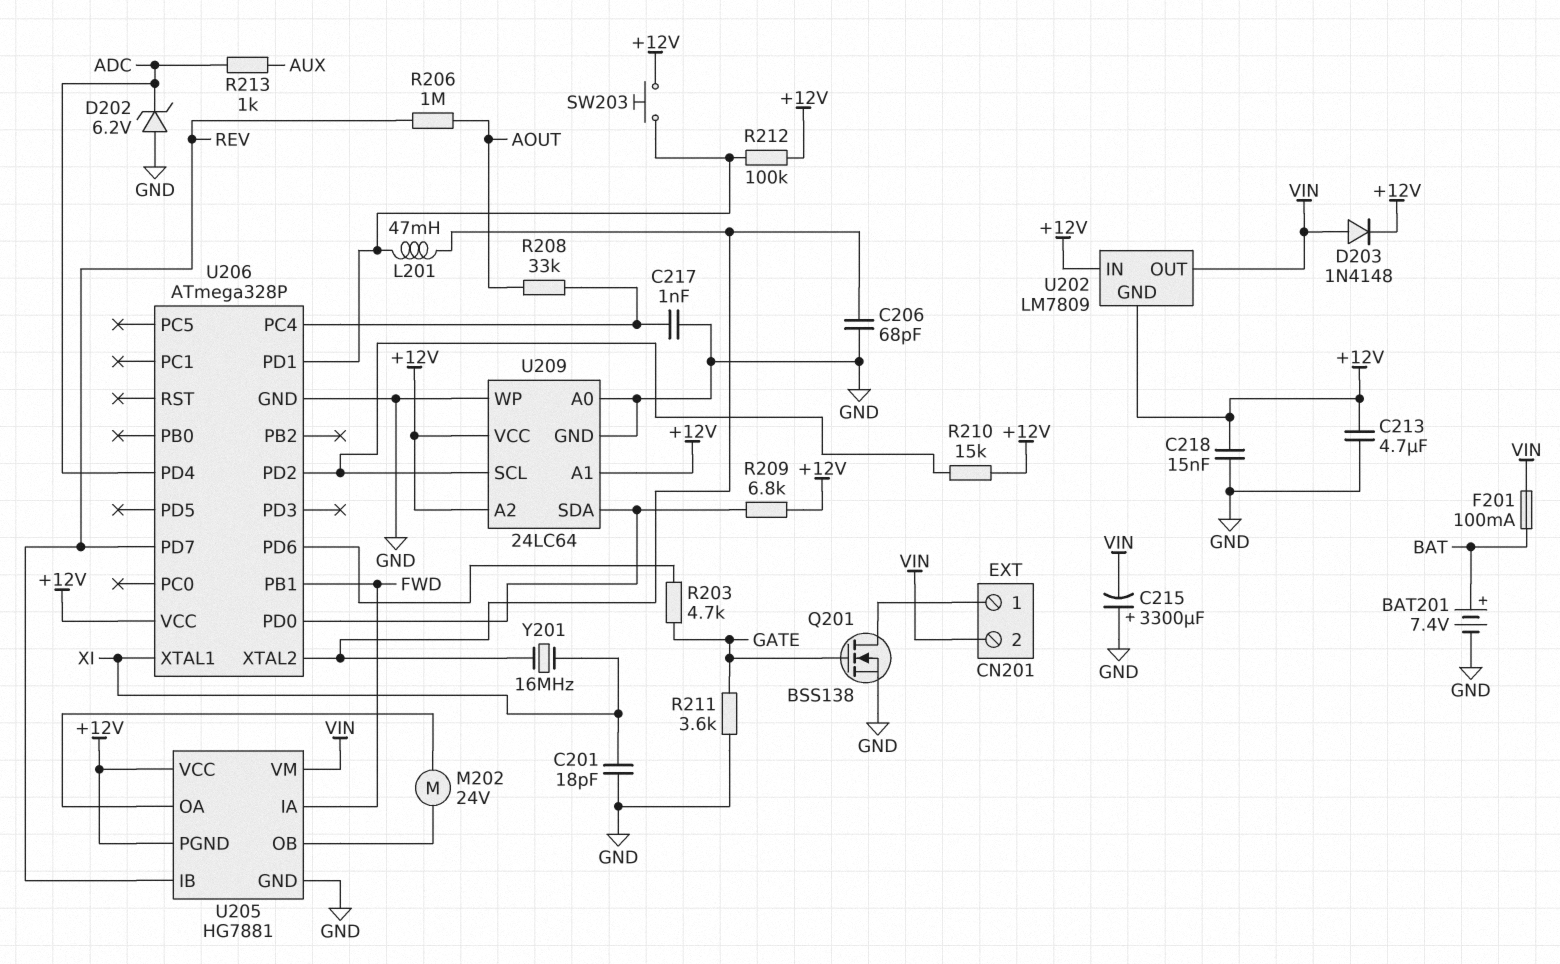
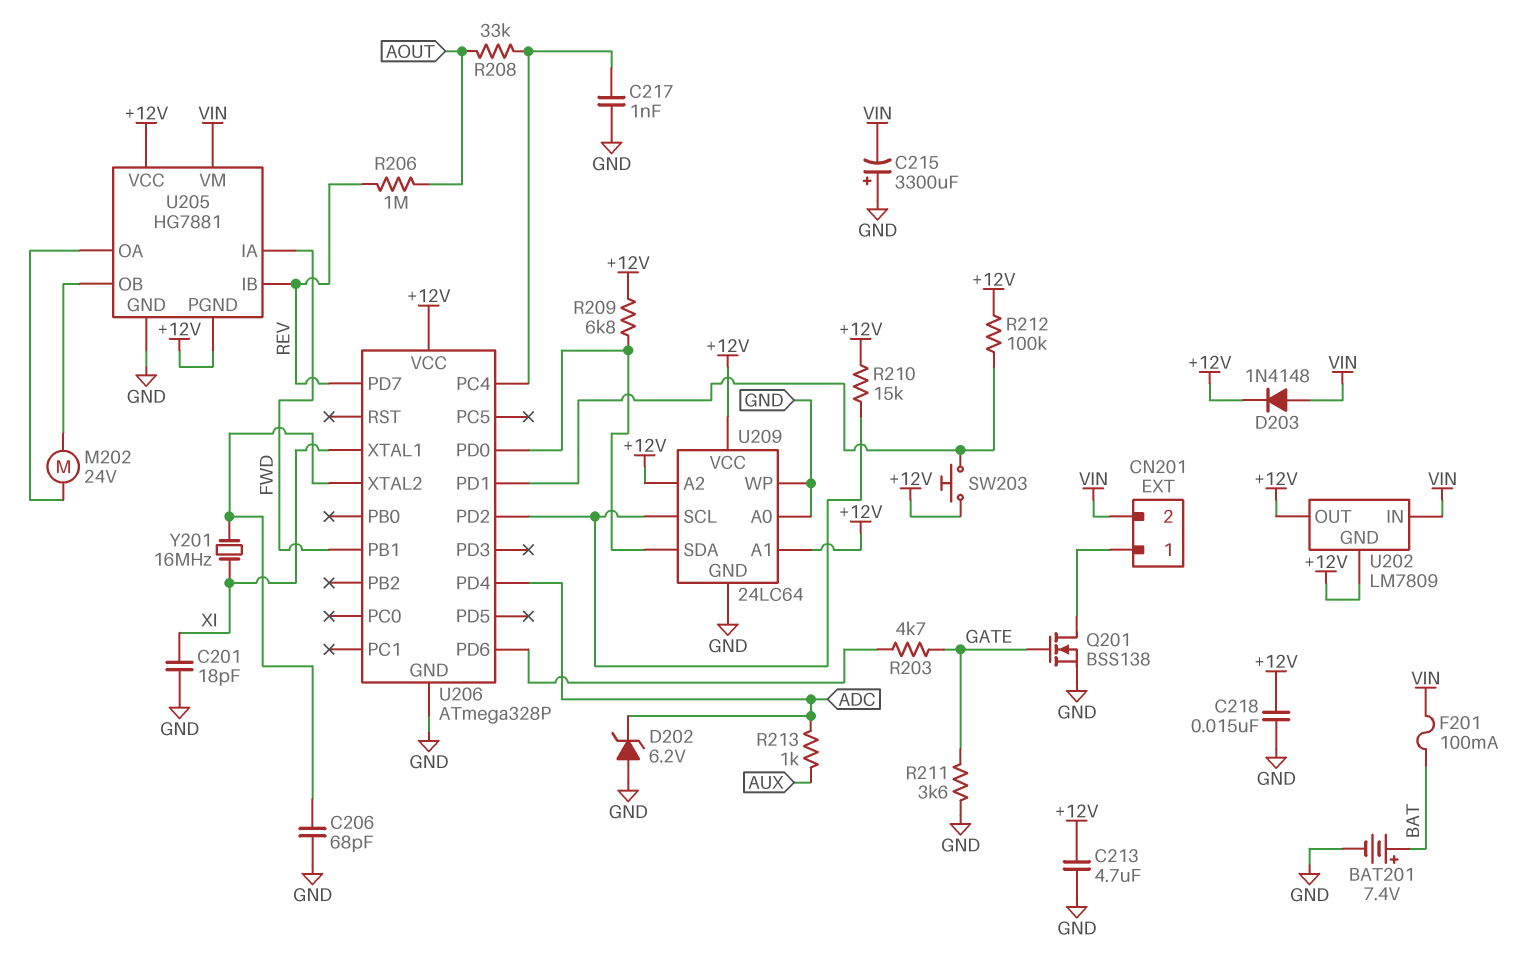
L201: 47mH (U206/PD1, U206/XTAL2) -> none
U202 pin IN: +12V -> VIN
U202 pin OUT: VIN -> +12V

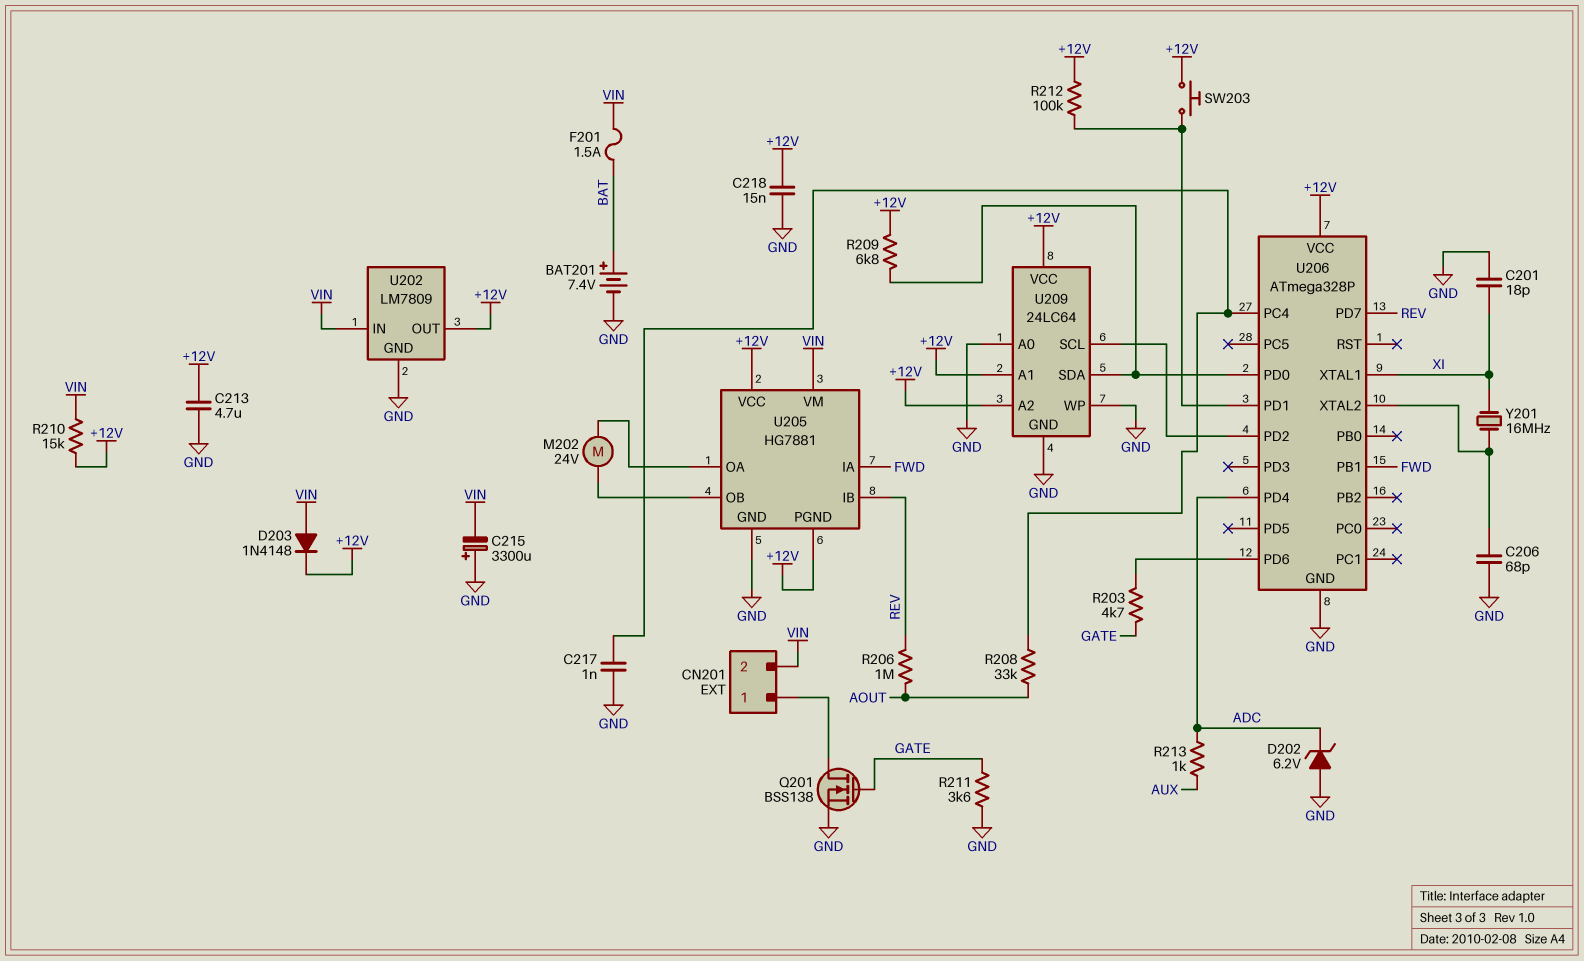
F201: 100mA (BAT, VIN) -> 1.5A (BAT, VIN)
R210: 15k (+12V, U206/PD2) -> 15k (+12V, VIN)
U202 pin GND: +12V -> GND

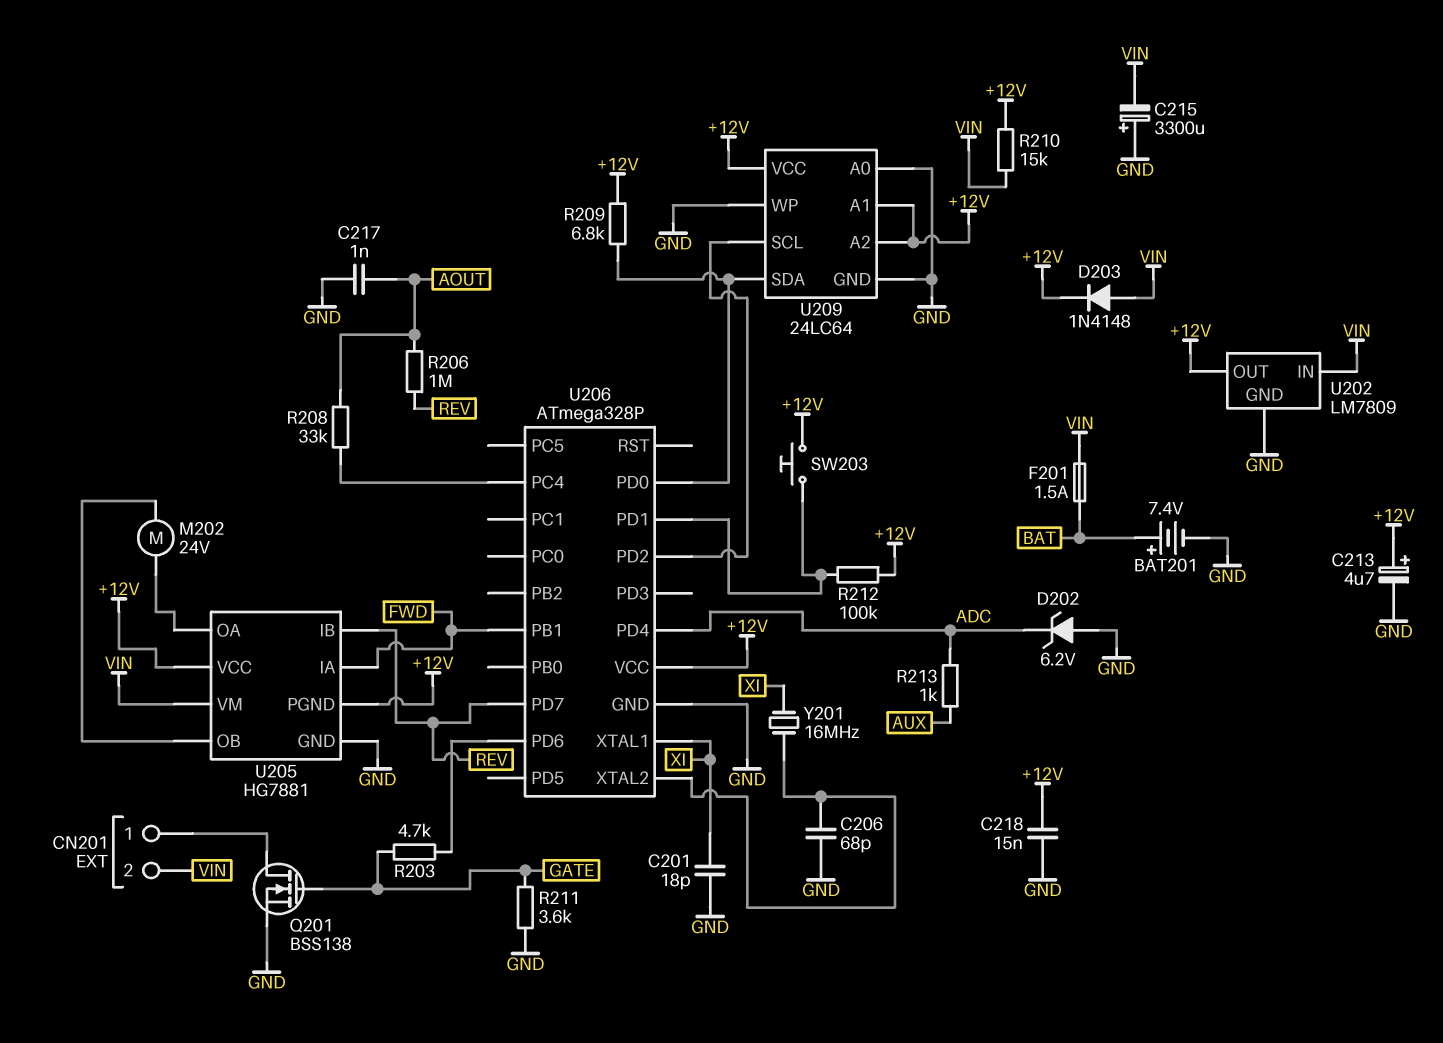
C213: 4.7uF (+12V, GND) -> 4.7uF (plus +12V, minus GND)
C217: 1nF (GND, U206/PC4) -> 1nF (AOUT, GND)

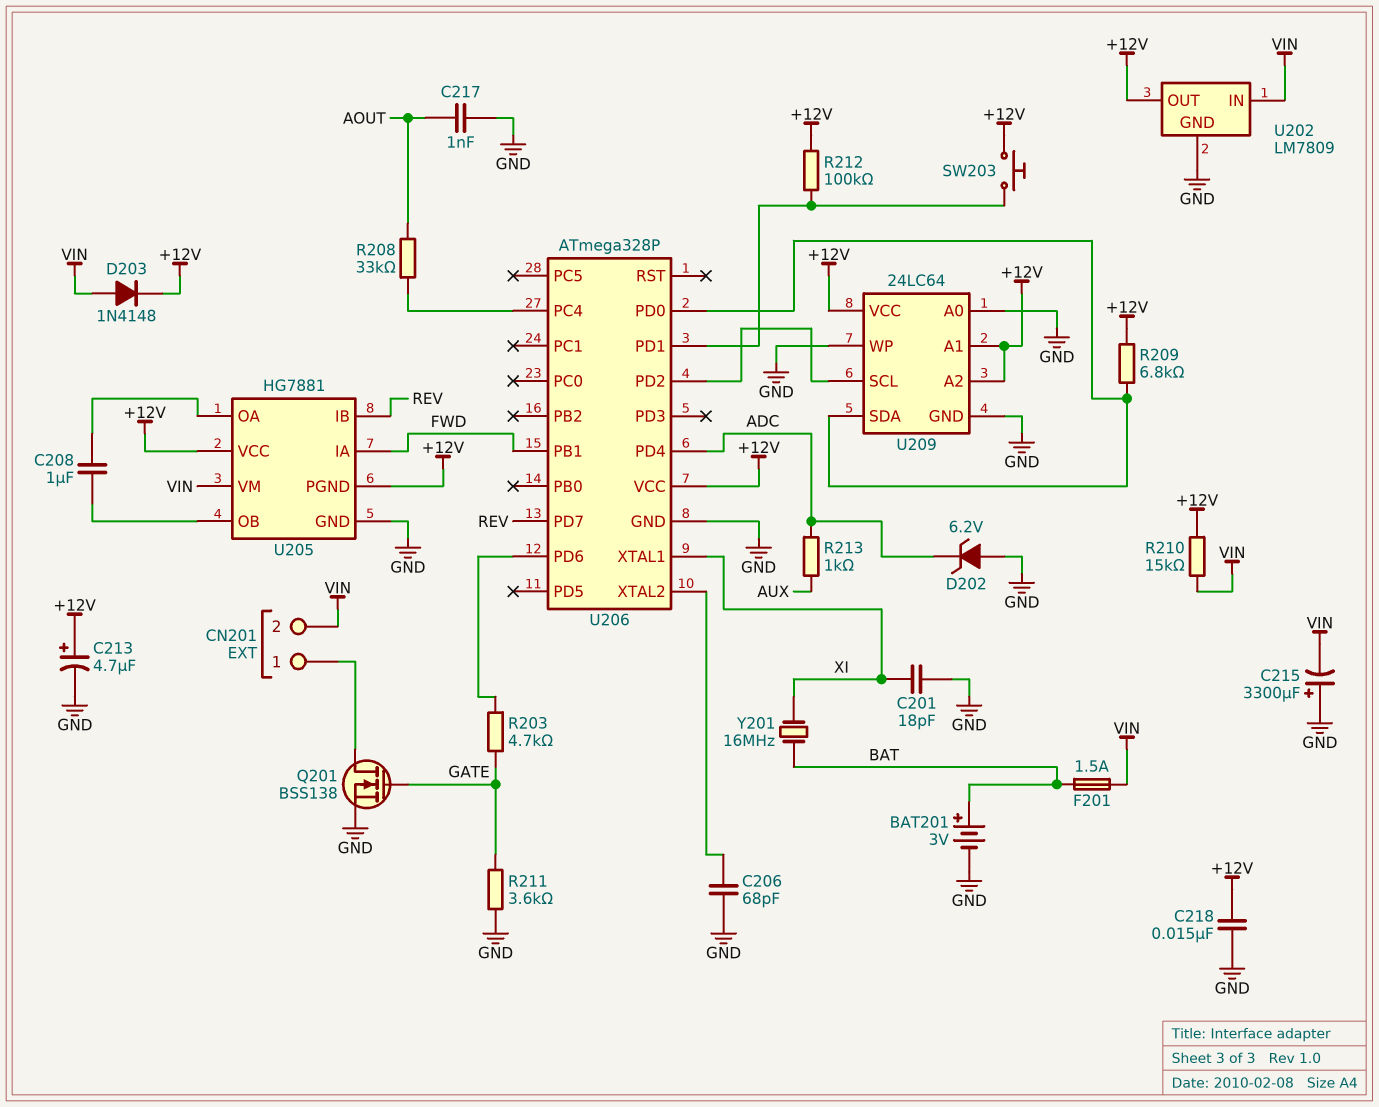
BAT201: 7.4V (plus BAT, minus GND) -> 3V (plus BAT, minus GND)
C208: none -> 1uF (U205/OA, U205/OB)
M202: motor 24V (U205/OA, U205/OB) -> none
R206: 1M (AOUT, REV) -> none
Y201: 16MHz (U206/XTAL2, XI) -> 16MHz (BAT, XI)

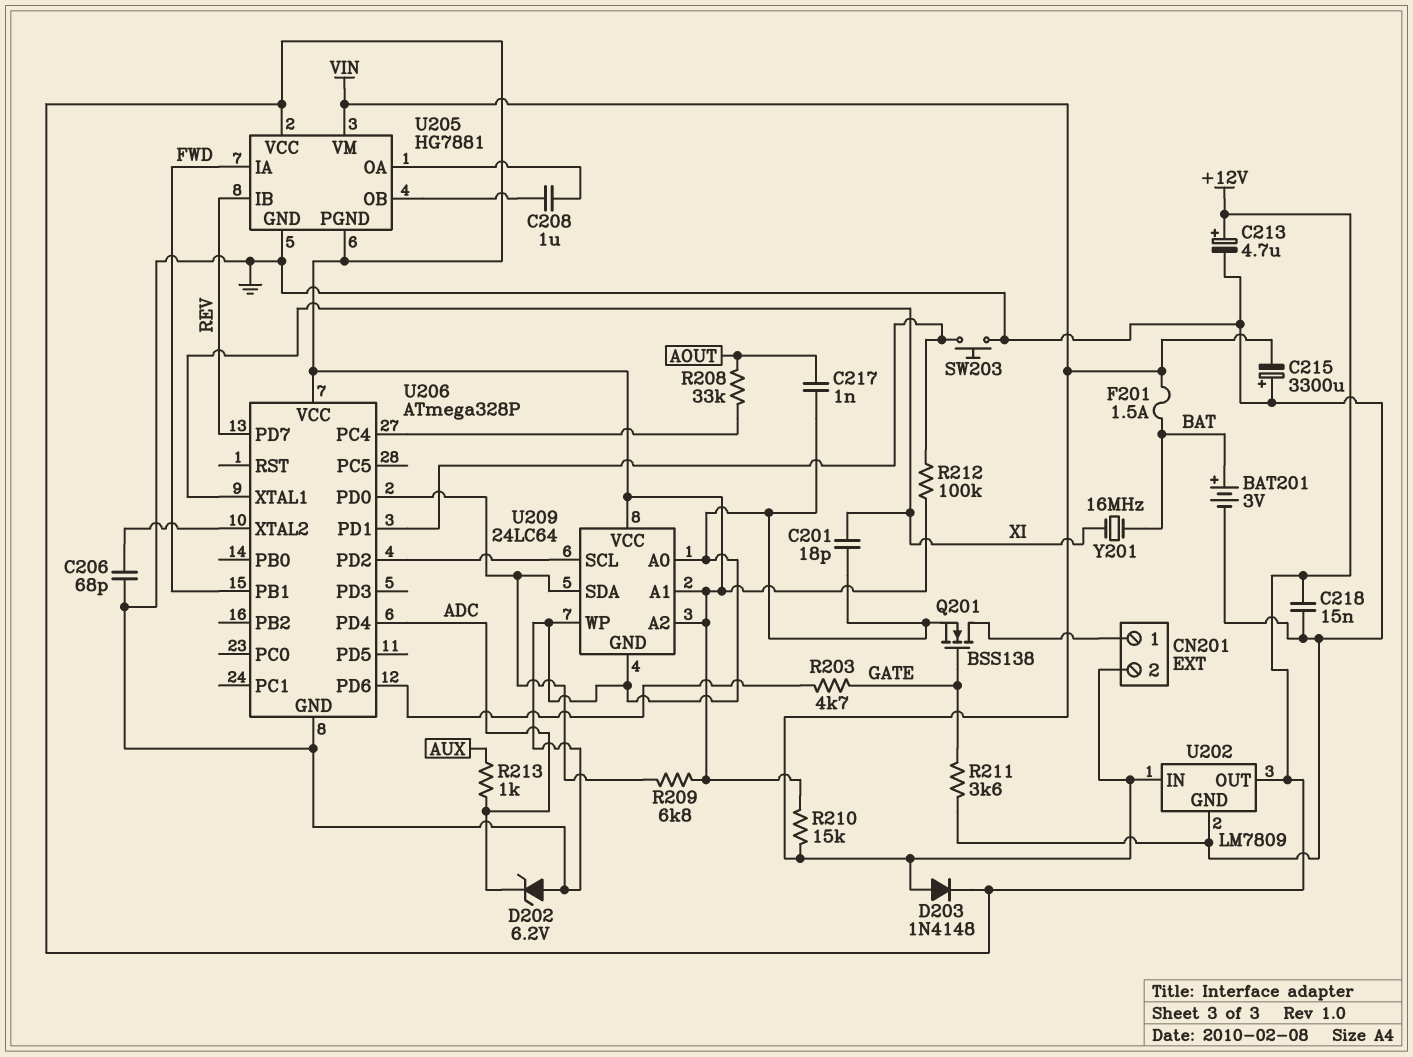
SW203: button (+12V, U206/PD1) -> button (GND, U206/PD1)

